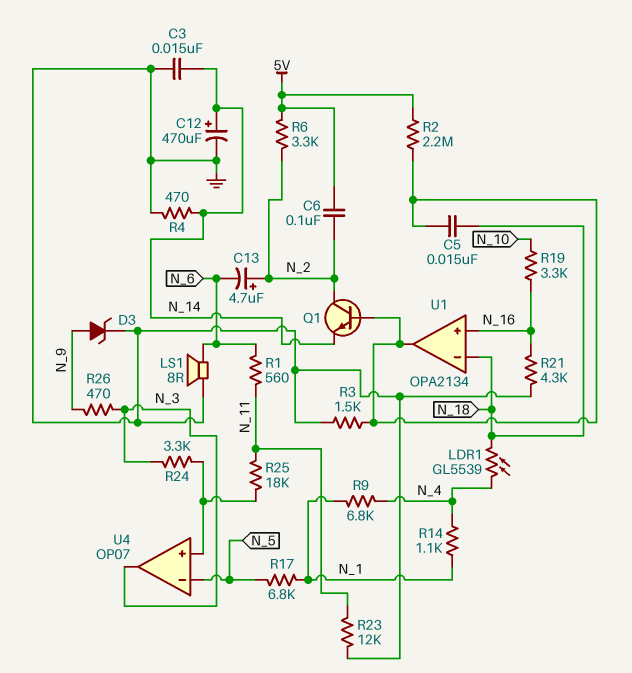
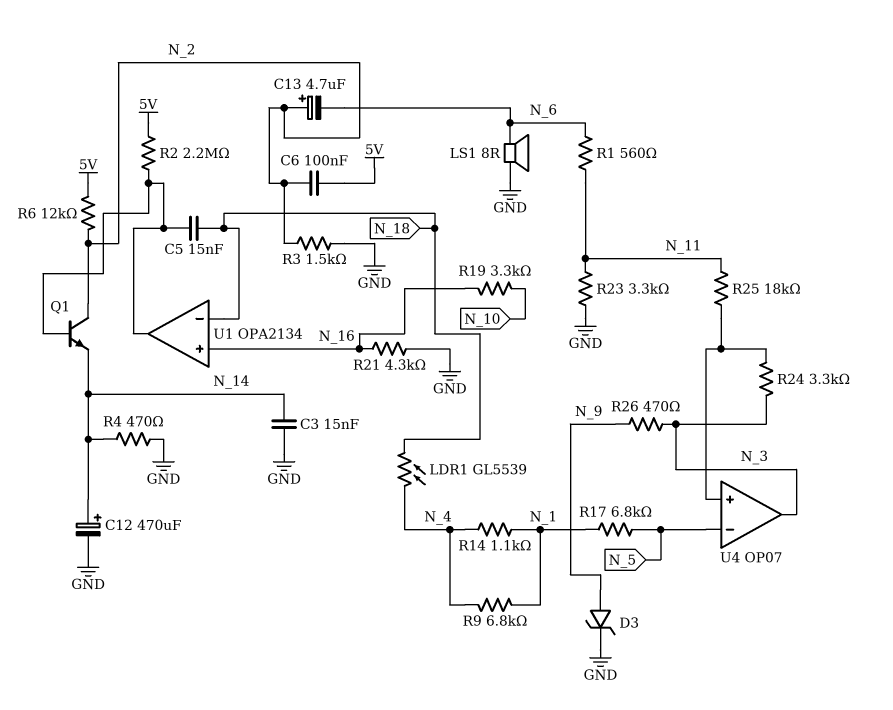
R3: 1.5k (GND, U1/out) -> 1.5k (GND, N_2)
R6: 3.3k (5V, N_2) -> 12k (5V, N_2)
R23: 12k (GND, N_11) -> 3.3k (GND, N_11)

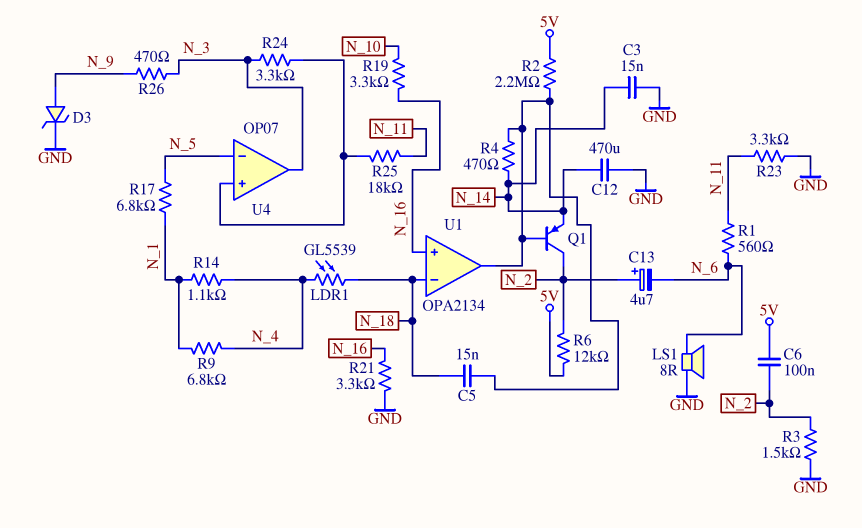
C12: 470uF (plus N_14, minus GND) -> 470uF (GND, N_14)
Q1: NPN (B U1/out, C N_2, E N_14) -> PNP (B U1/out, C N_2, E N_14)
R4: 470 (GND, N_14) -> 470 (N_14, U1/out)
R21: 4.3k (GND, N_16) -> 3.3k (GND, N_16)

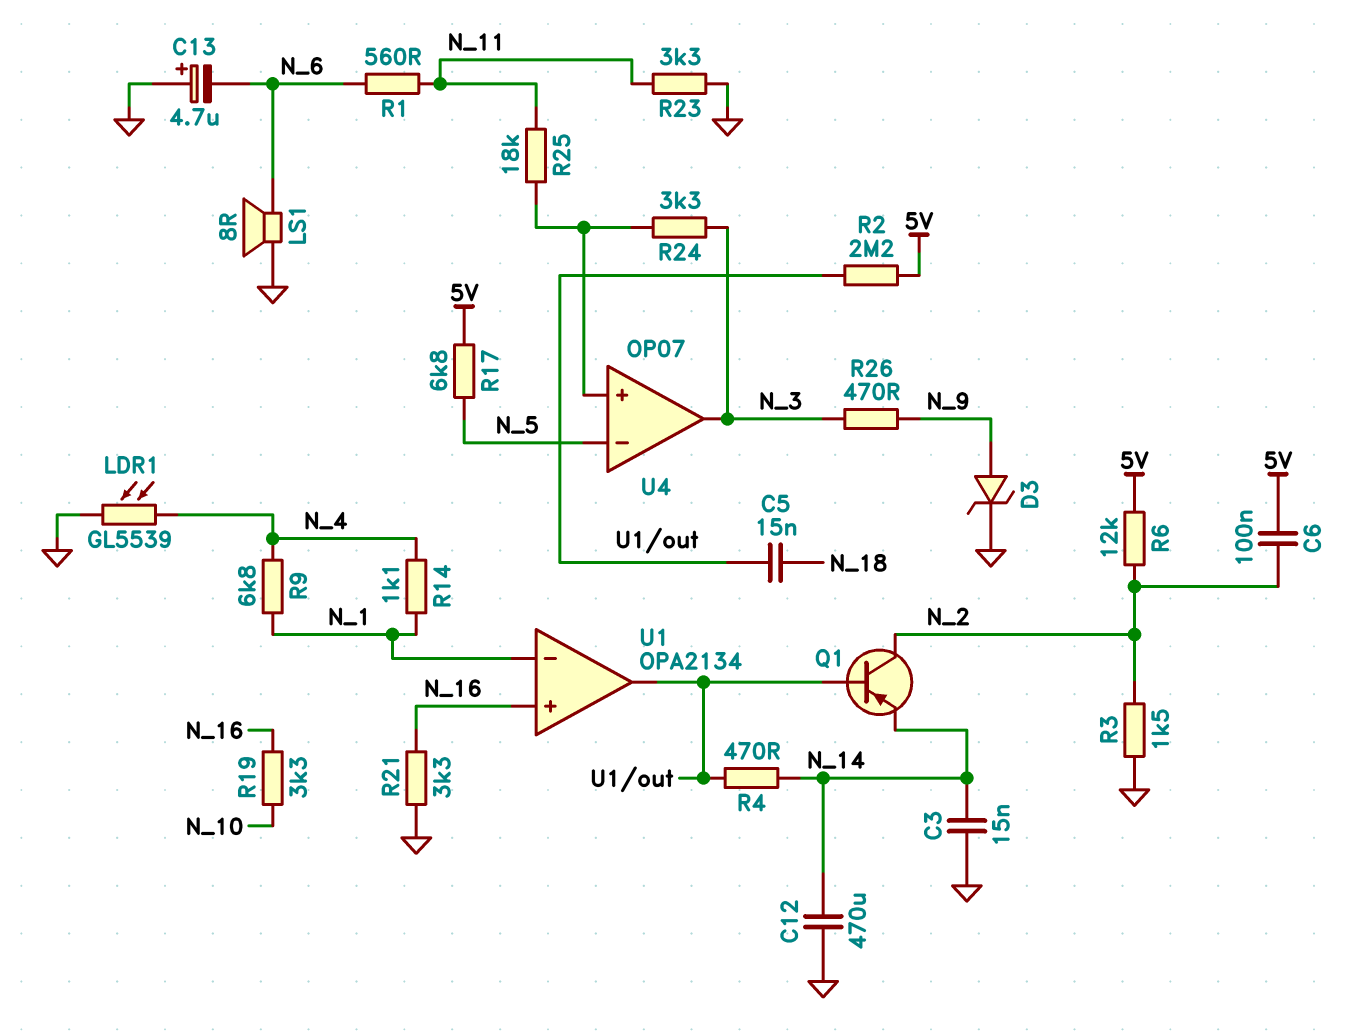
C13: 4.7uF (plus N_2, minus N_6) -> 4.7uF (plus GND, minus N_6)
LDR1: GL5539 (N_4, N_18) -> GL5539 (GND, N_4)
R17: 6.8k (N_1, N_5) -> 6.8k (5V, N_5)
U1 pin in-: N_18 -> N_1

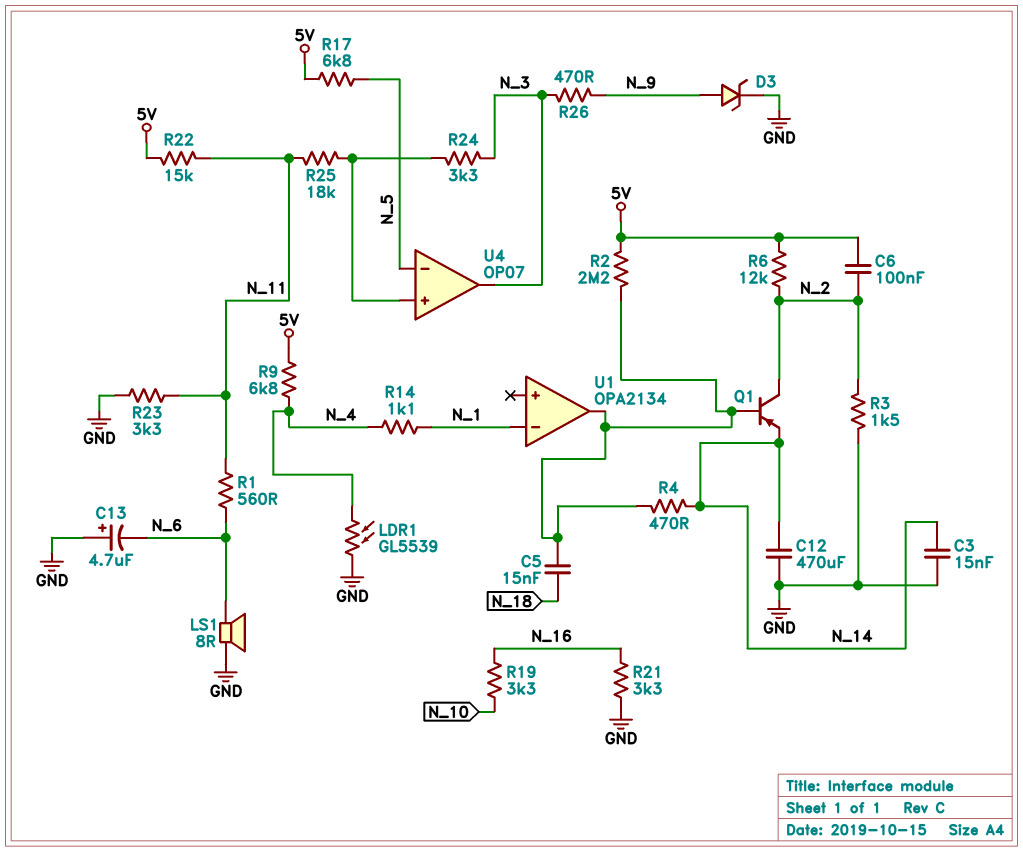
R9: 6.8k (N_1, N_4) -> 6.8k (5V, N_4)
R22: none -> 15k (5V, N_11)
U1 pin in+: N_16 -> none

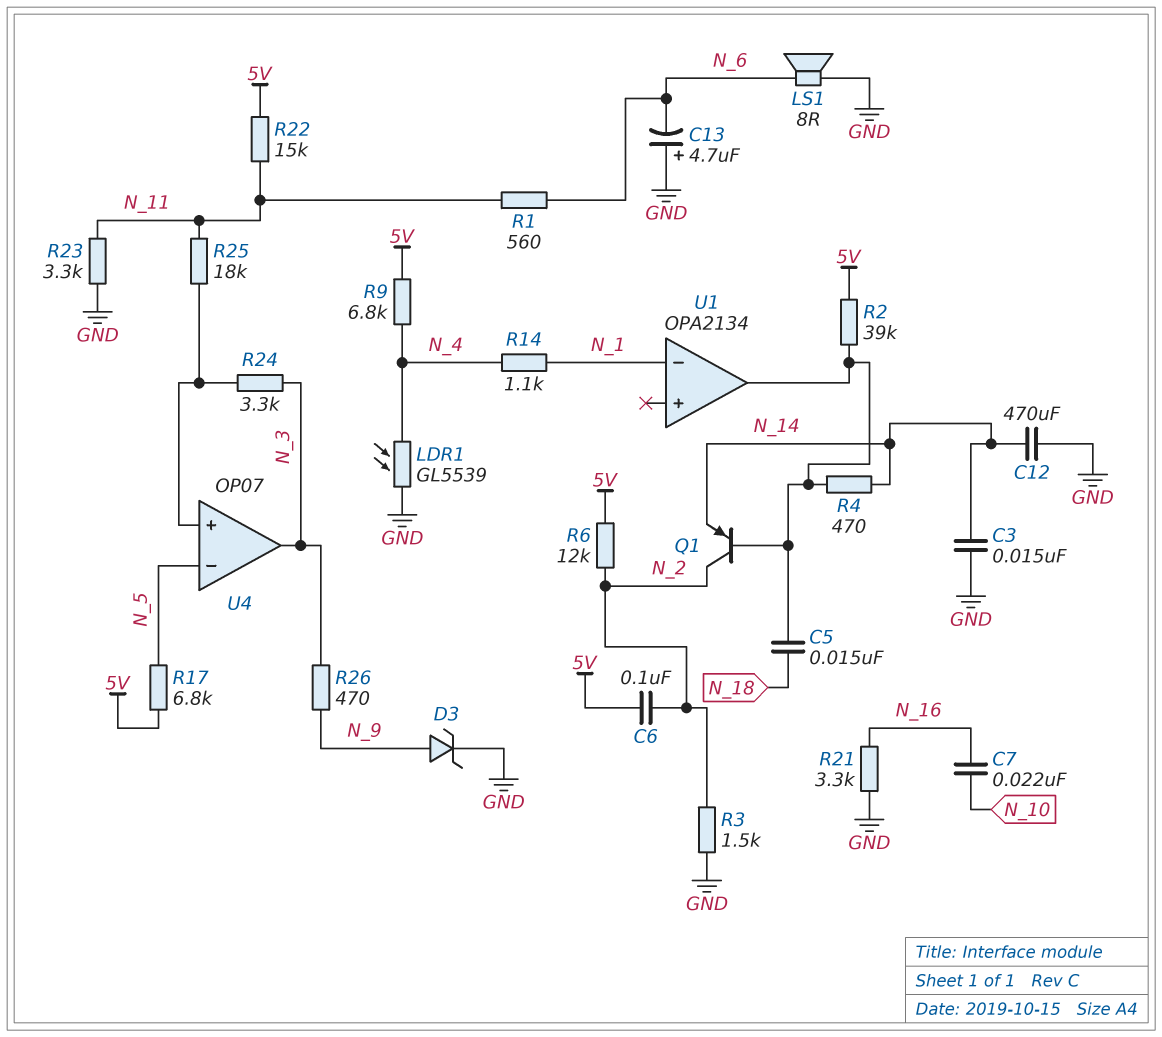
C7: none -> 22nF (N_10, N_16)
R2: 2.2M (5V, U1/out) -> 39k (5V, U1/out)
R19: 3.3k (N_10, N_16) -> none

